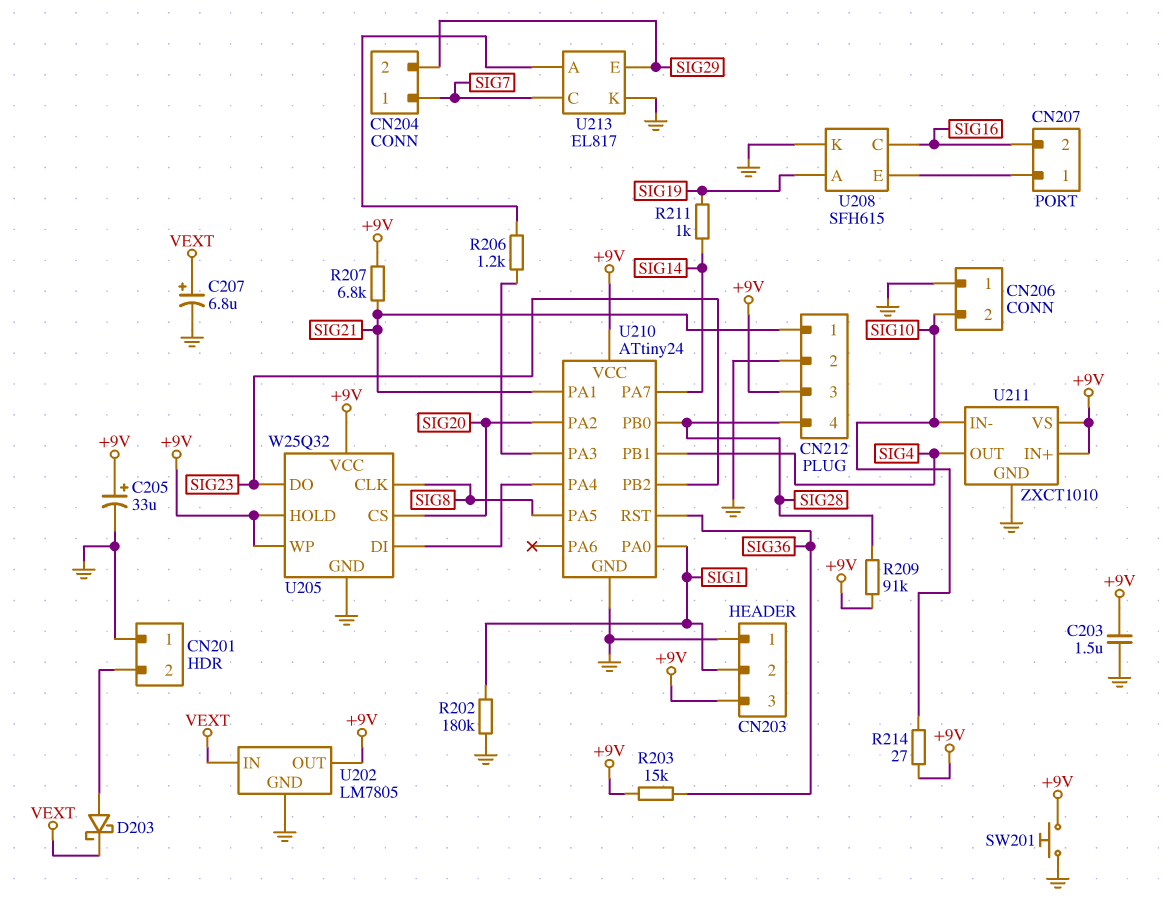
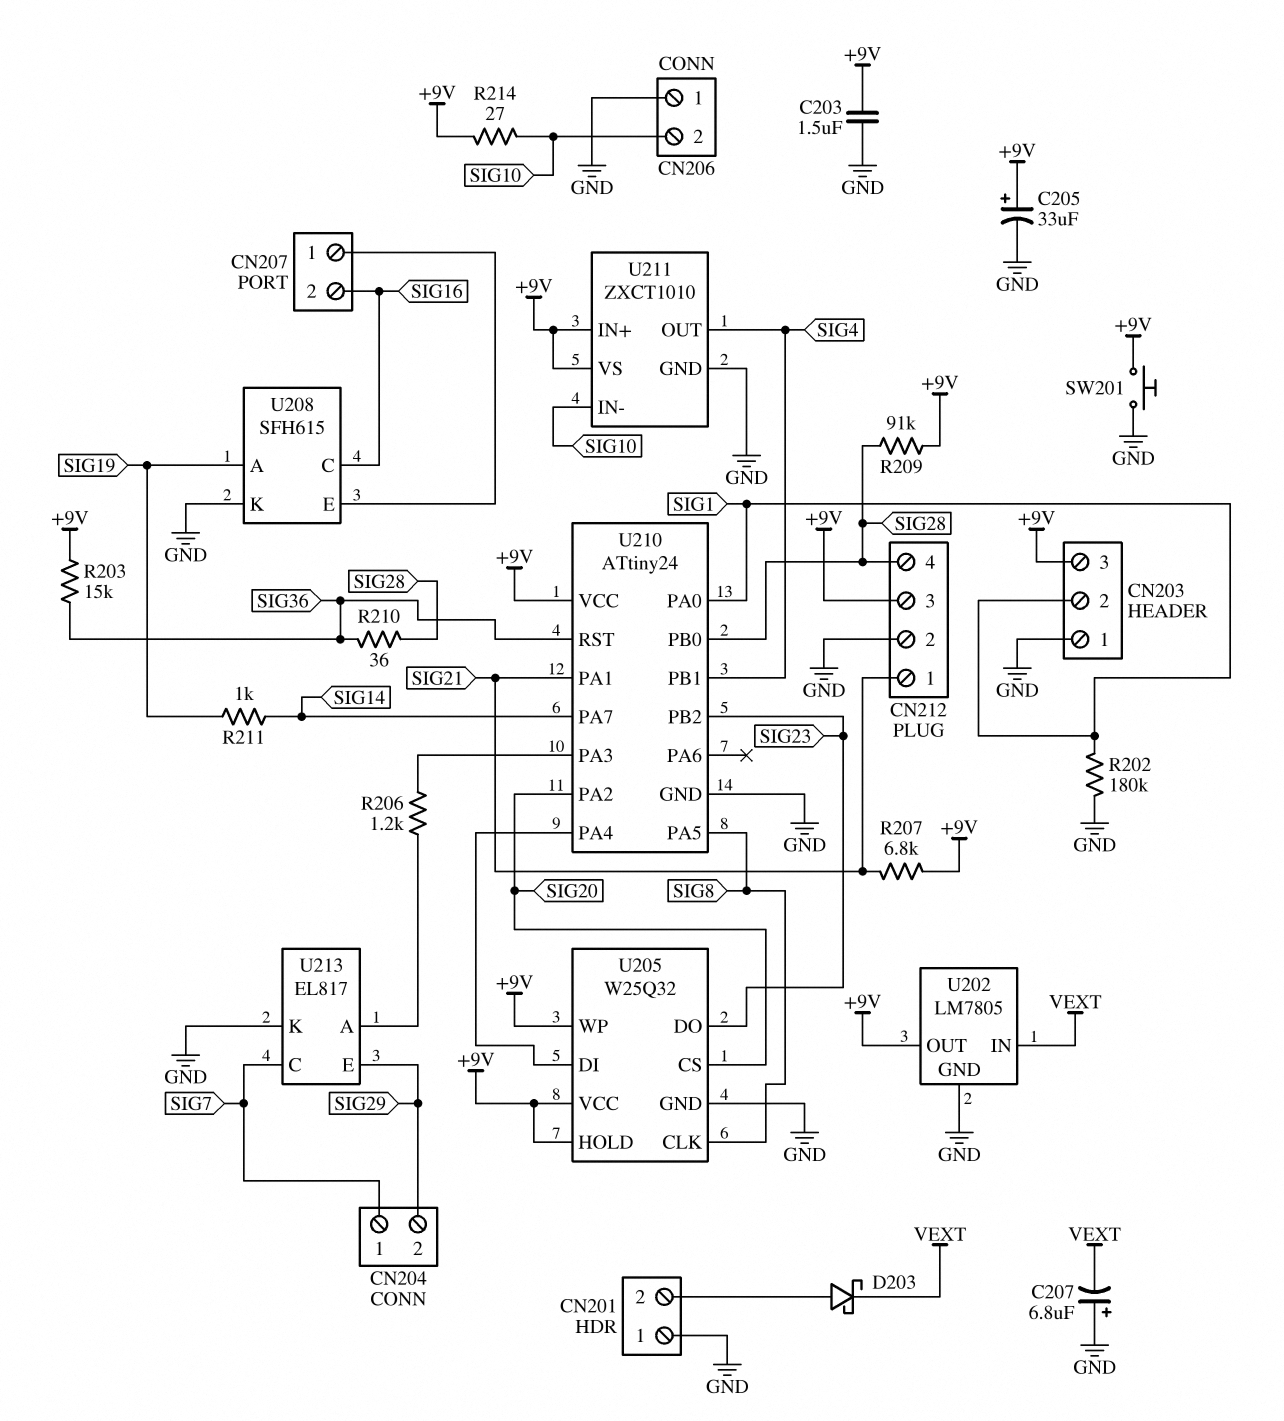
C207: 6.8uF (plus VEXT, minus GND) -> 6.8uF (plus GND, minus VEXT)
R210: none -> 36 (SIG28, SIG36)

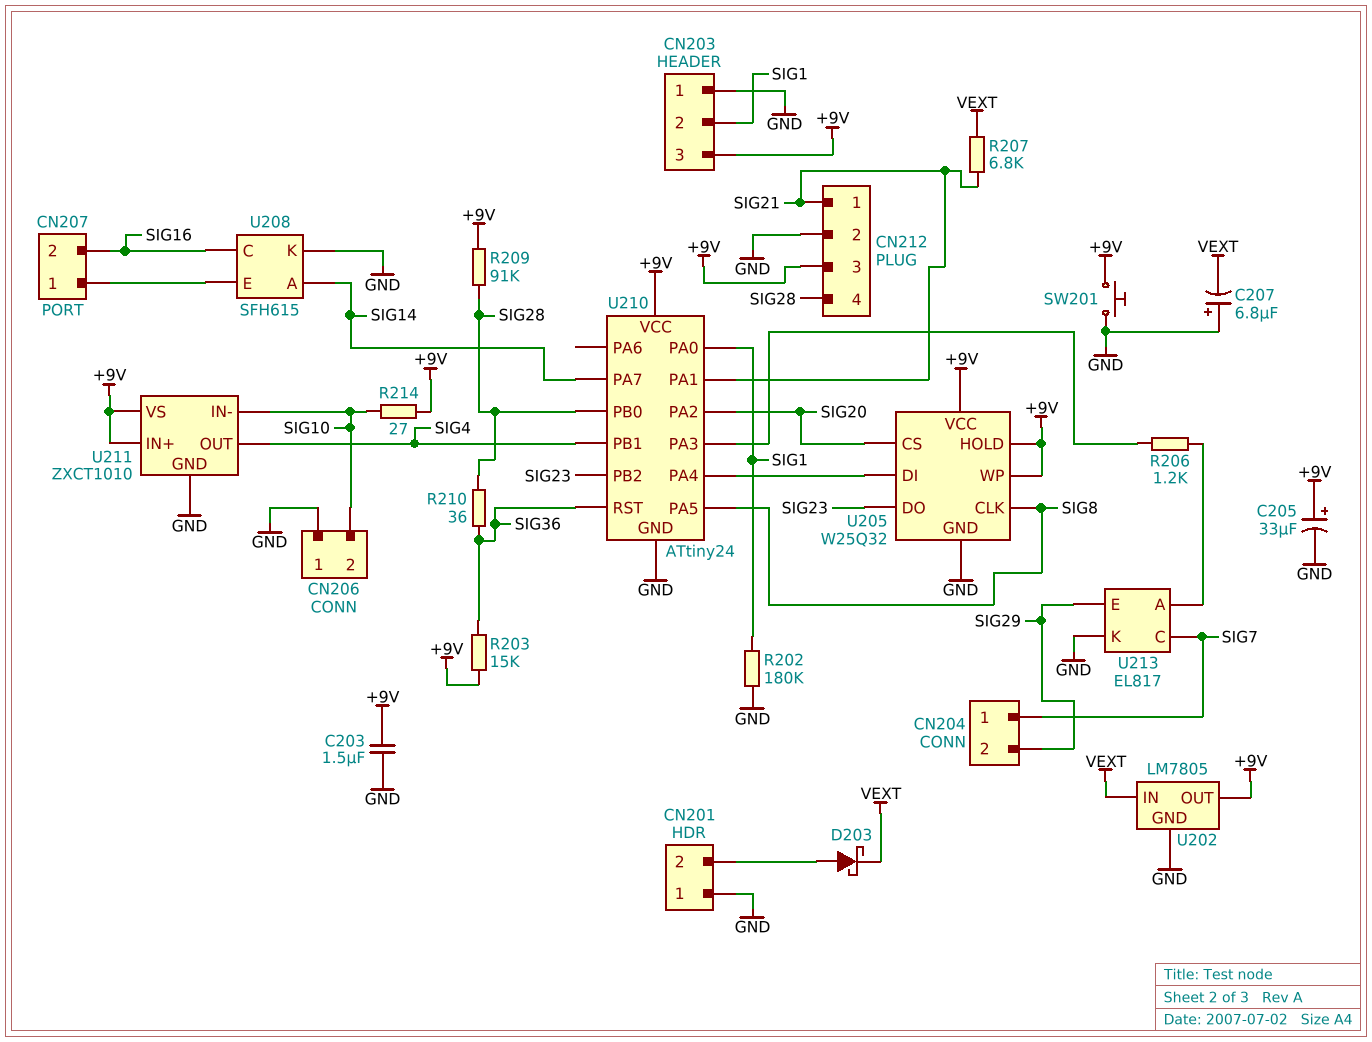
R207: 6.8k (+9V, SIG21) -> 6.8k (SIG21, VEXT)
R211: 1k (SIG14, SIG19) -> none
U208 pin A: SIG19 -> SIG14

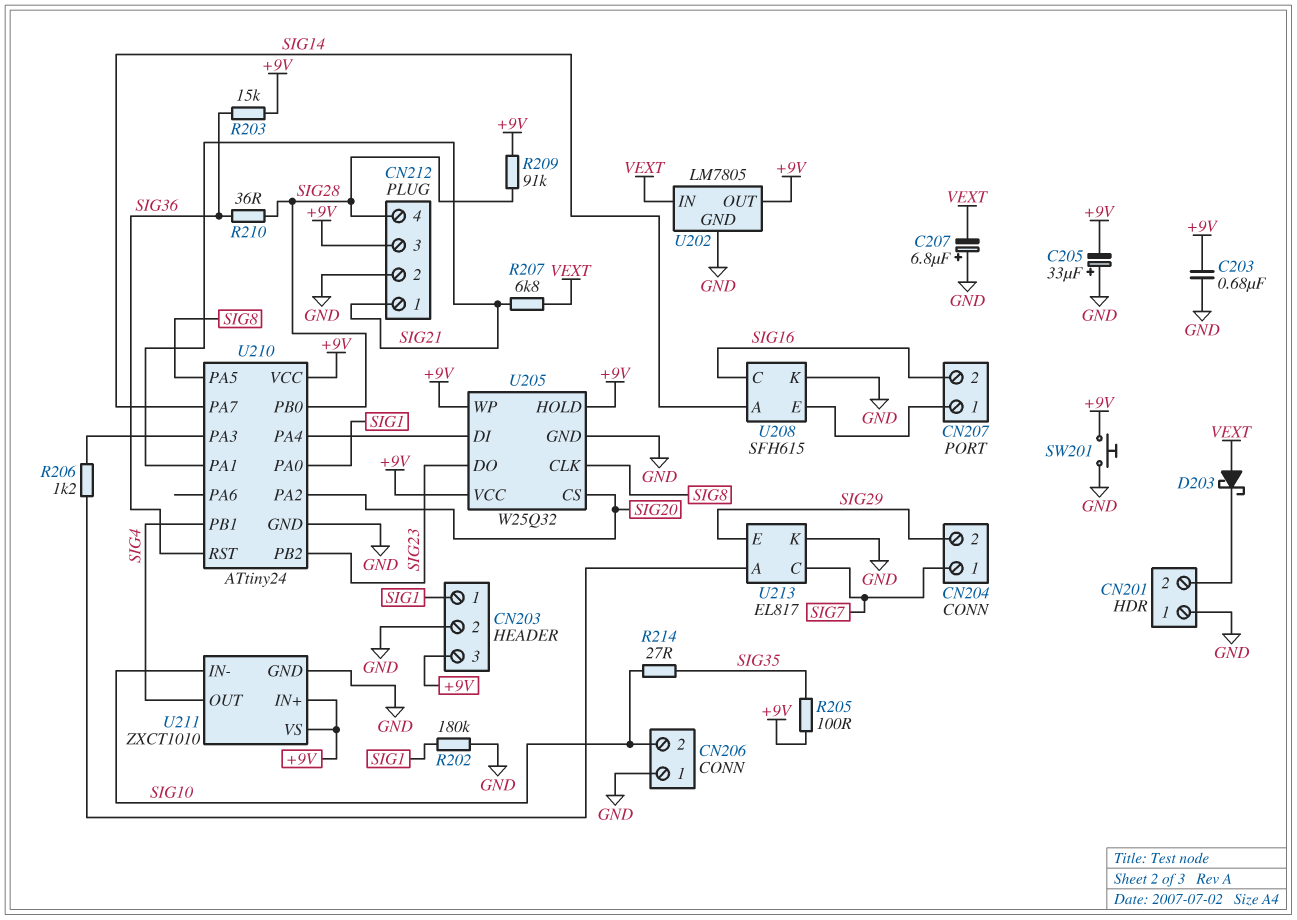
C203: 1.5uF (+9V, GND) -> 680nF (+9V, GND)
C205: 33uF (plus +9V, minus GND) -> 33uF (plus GND, minus +9V)
CN203 pin 1: GND -> SIG1
CN203 pin 2: SIG1 -> GND
D203: schottky (A CN201/2, K VEXT) -> schottky (A VEXT, K CN201/2)
R205: none -> 100 (+9V, SIG35)
R214: 27 (+9V, SIG10) -> 27 (SIG10, SIG35)

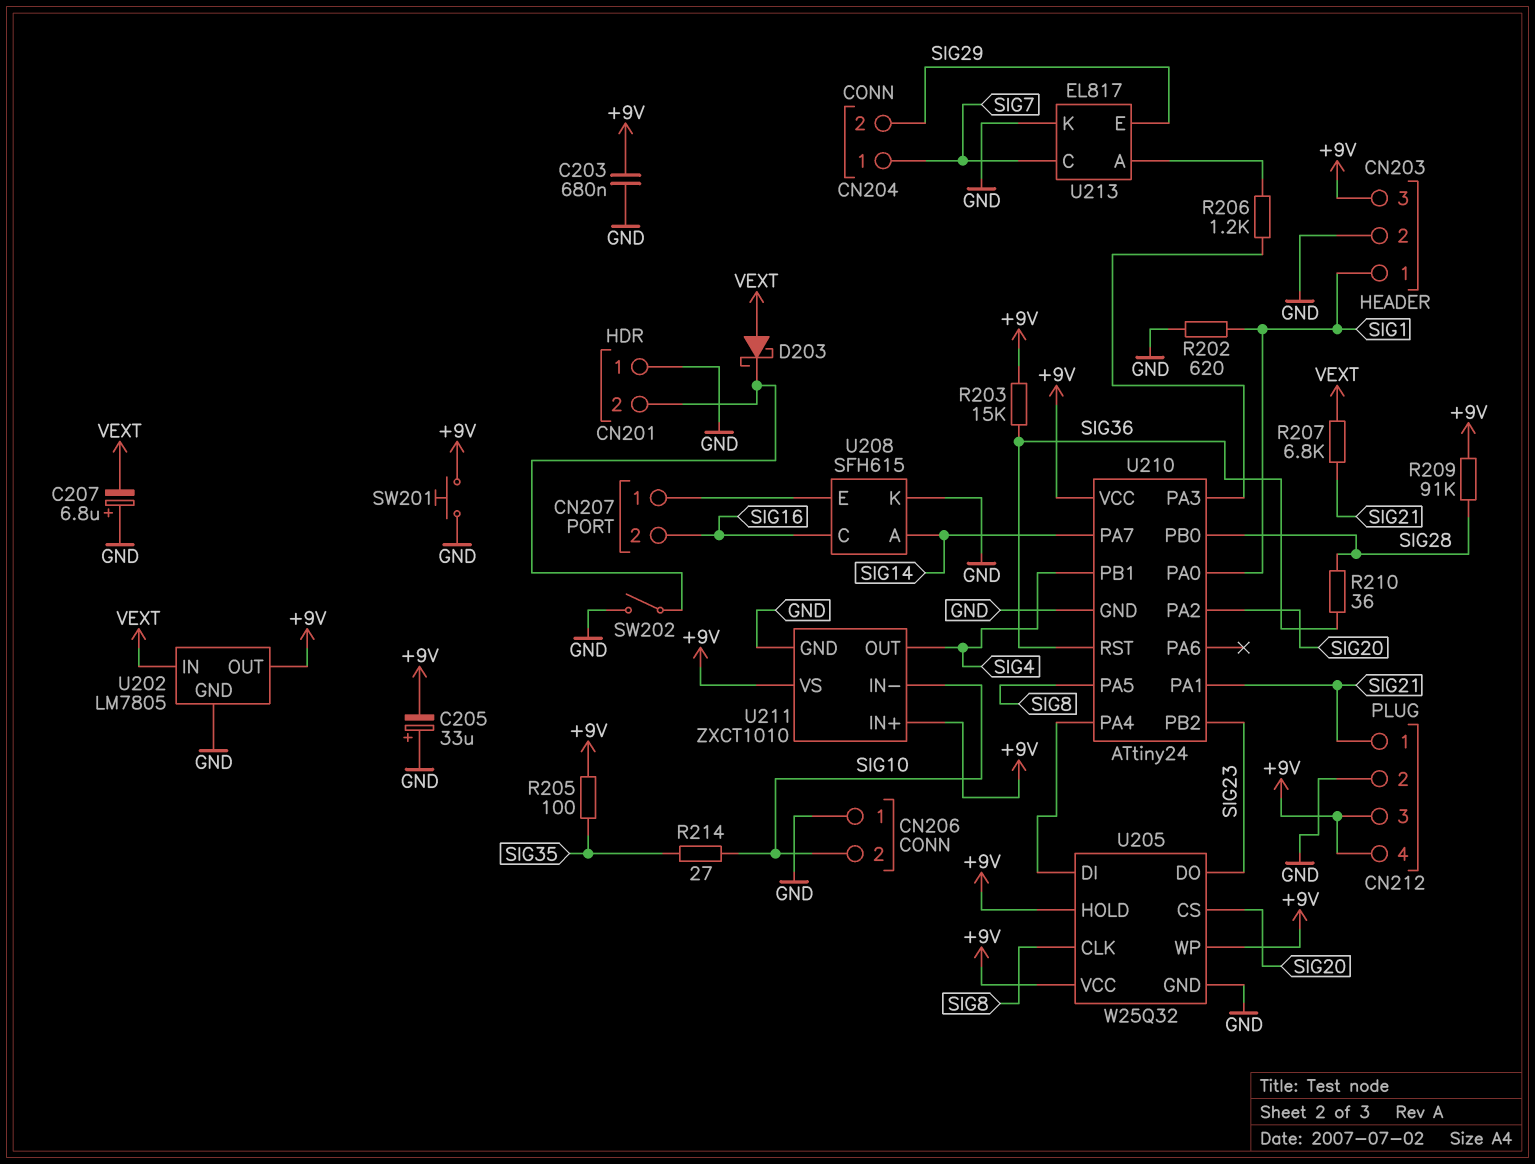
CN212 pin 4: SIG28 -> +9V
R202: 180k (GND, SIG1) -> 620 (GND, SIG1)
SW202: none -> switch (CN201/2, GND)

